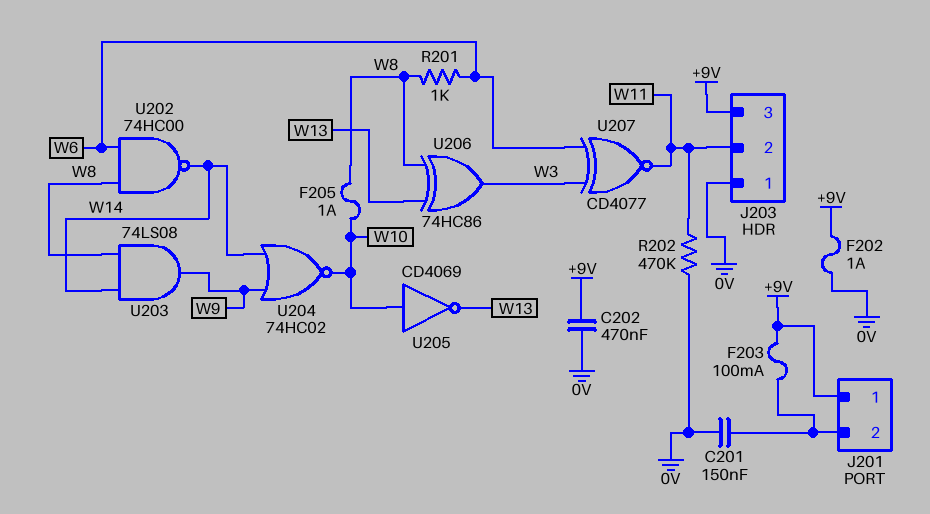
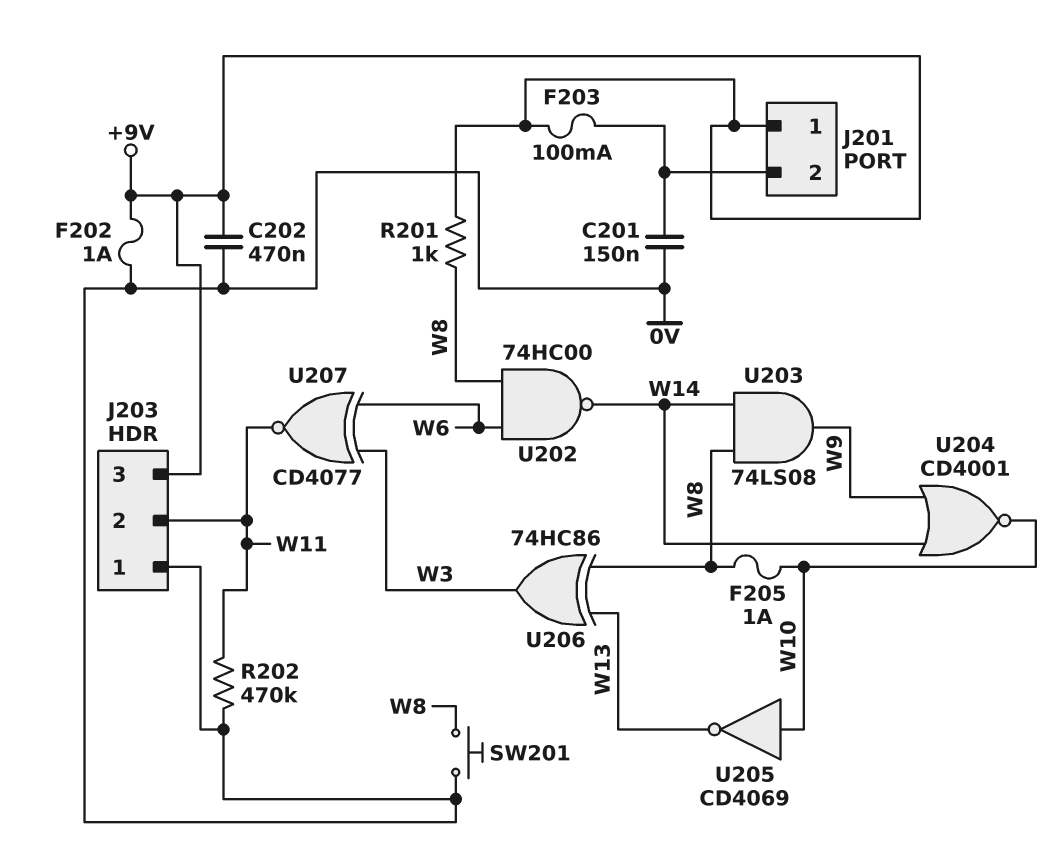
R201: 1k (W6, W8) -> 1k (+9V, W8)
SW201: none -> button (0V, W8)
U204: NOR 74HC02 (in W9, in W14, out W10) -> NOR CD4001 (in W9, in W14, out W10)

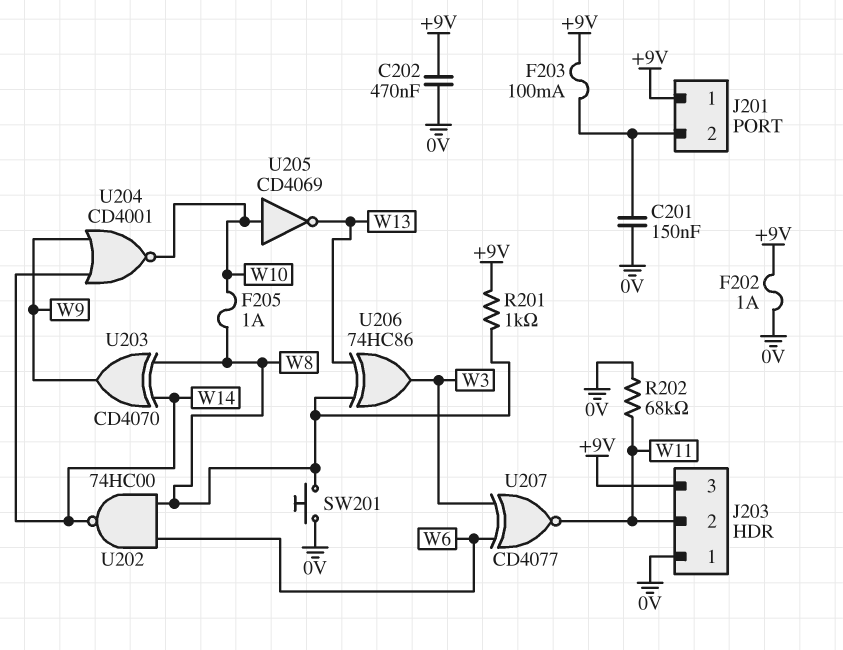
R202: 470k (0V, W11) -> 68k (0V, W11)
U203: AND 74LS08 (in W8, in W14, out W9) -> XOR CD4070 (in W8, in W14, out W9)

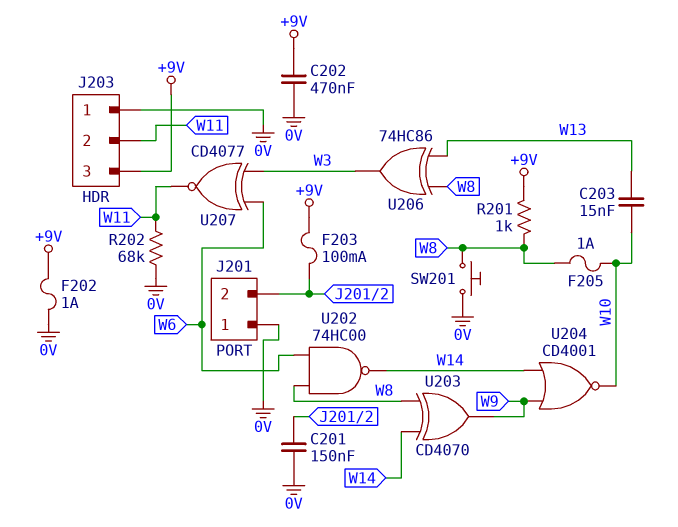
C203: none -> 15nF (W10, W13)
J201 pin 1: +9V -> 0V
U205: NOT CD4069 (in W10, out W13) -> none

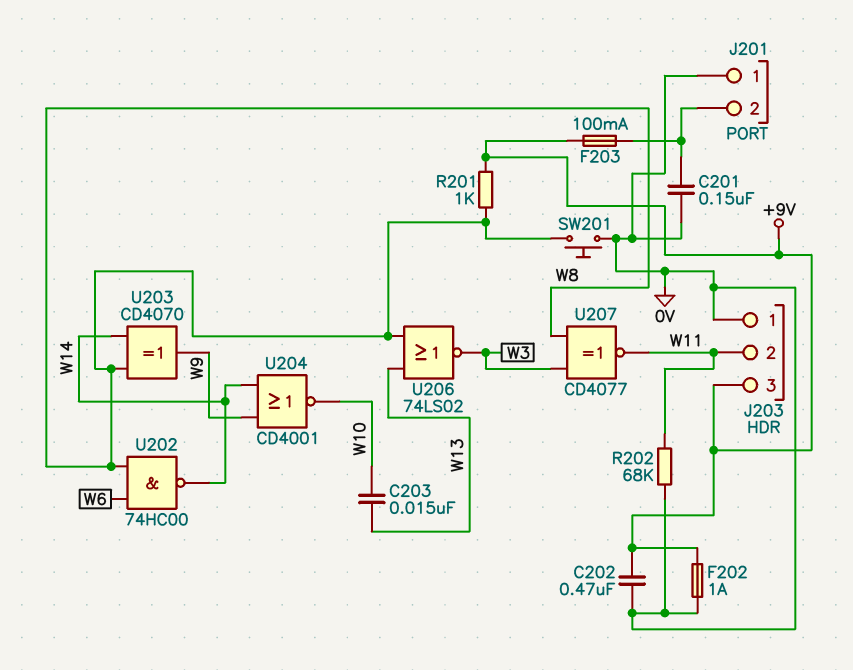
F205: 1A (W8, W10) -> none
U206: XOR 74HC86 (in W8, in W13, out W3) -> NOR 74LS02 (in W8, in W13, out W3)
U207: XNOR CD4077 (in W3, in W6, out W11) -> XNOR CD4077 (in W3, in W8, out W11)

